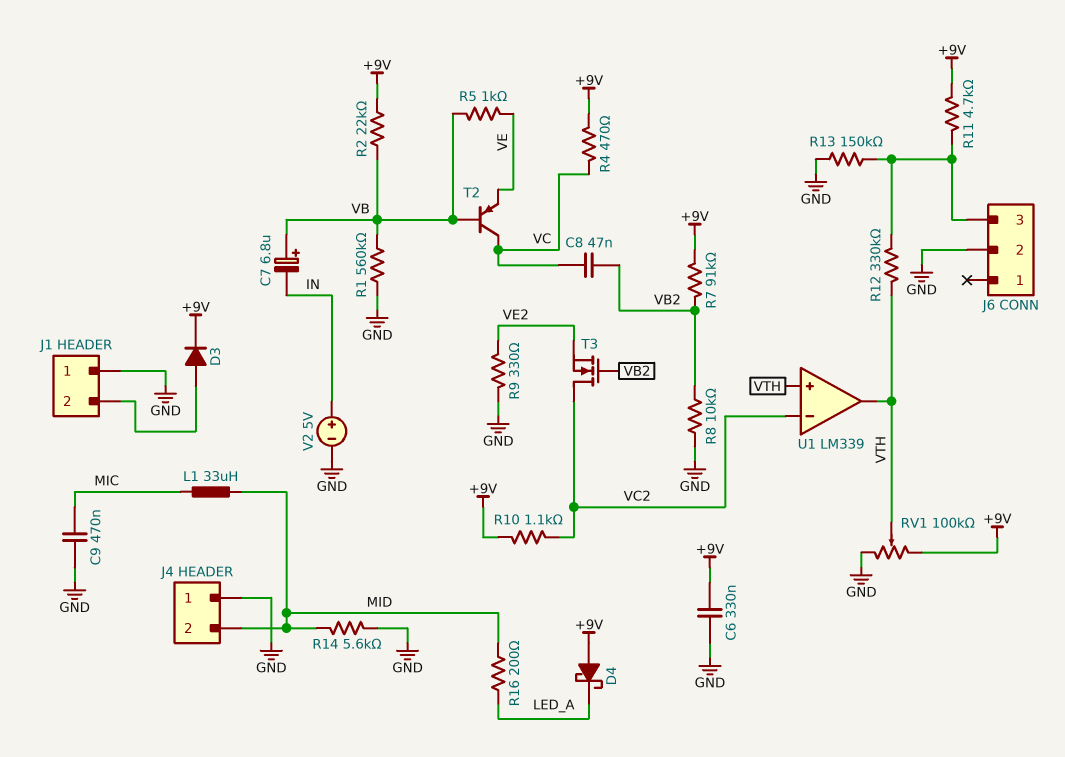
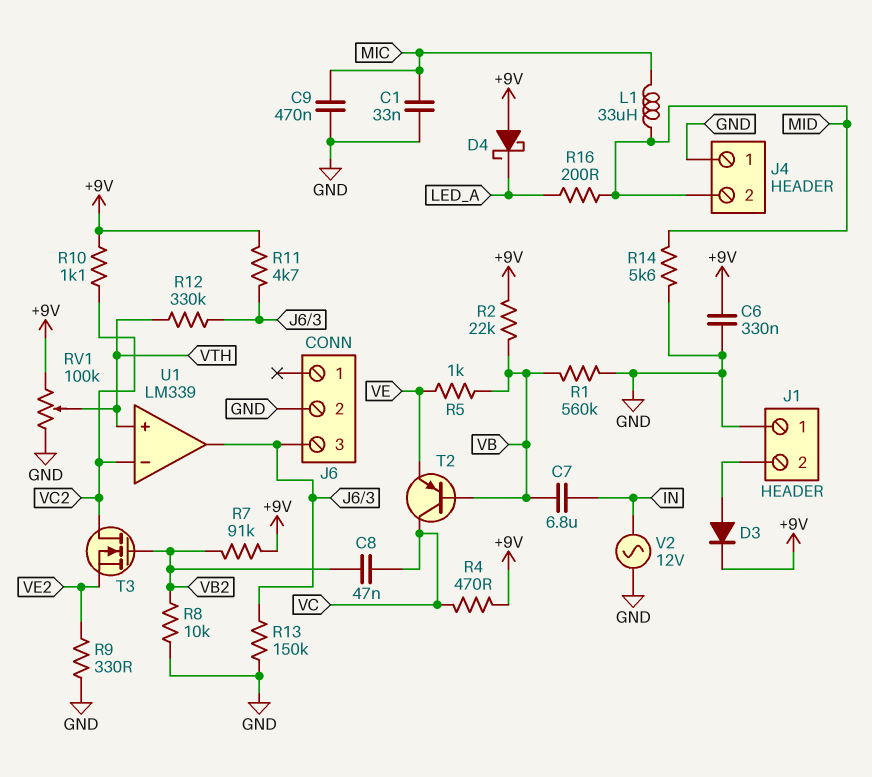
C1: none -> 33nF (GND, MIC)
C7: 6.8uF (plus VB, minus IN) -> 6.8uF (IN, VB)
U1 pin out: VTH -> J6/3
V2: 5V (plus IN, minus GND) -> AC 12V (GND, IN)

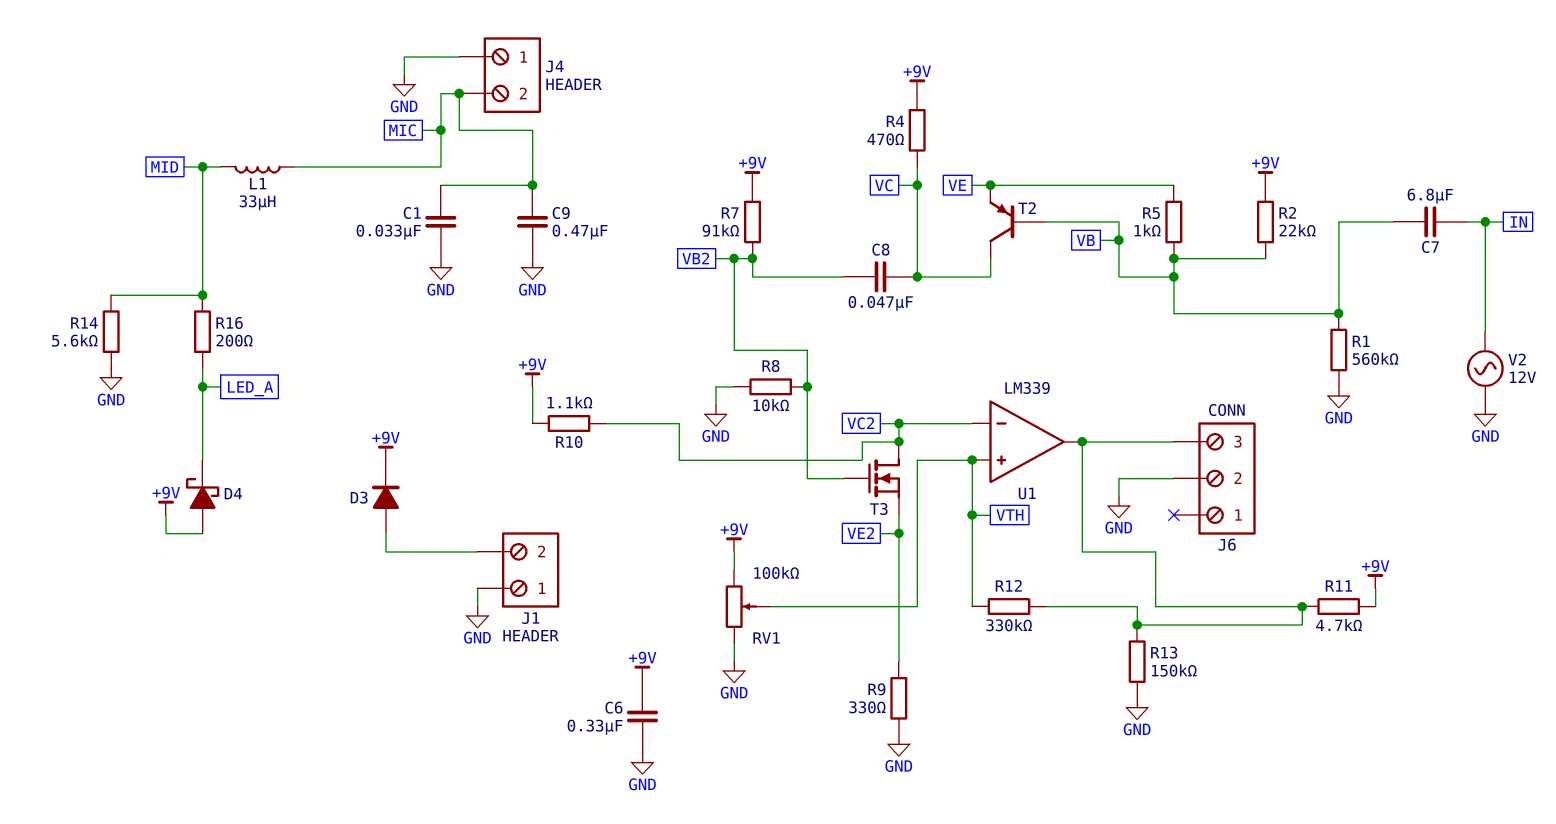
J4 pin 2: MID -> MIC

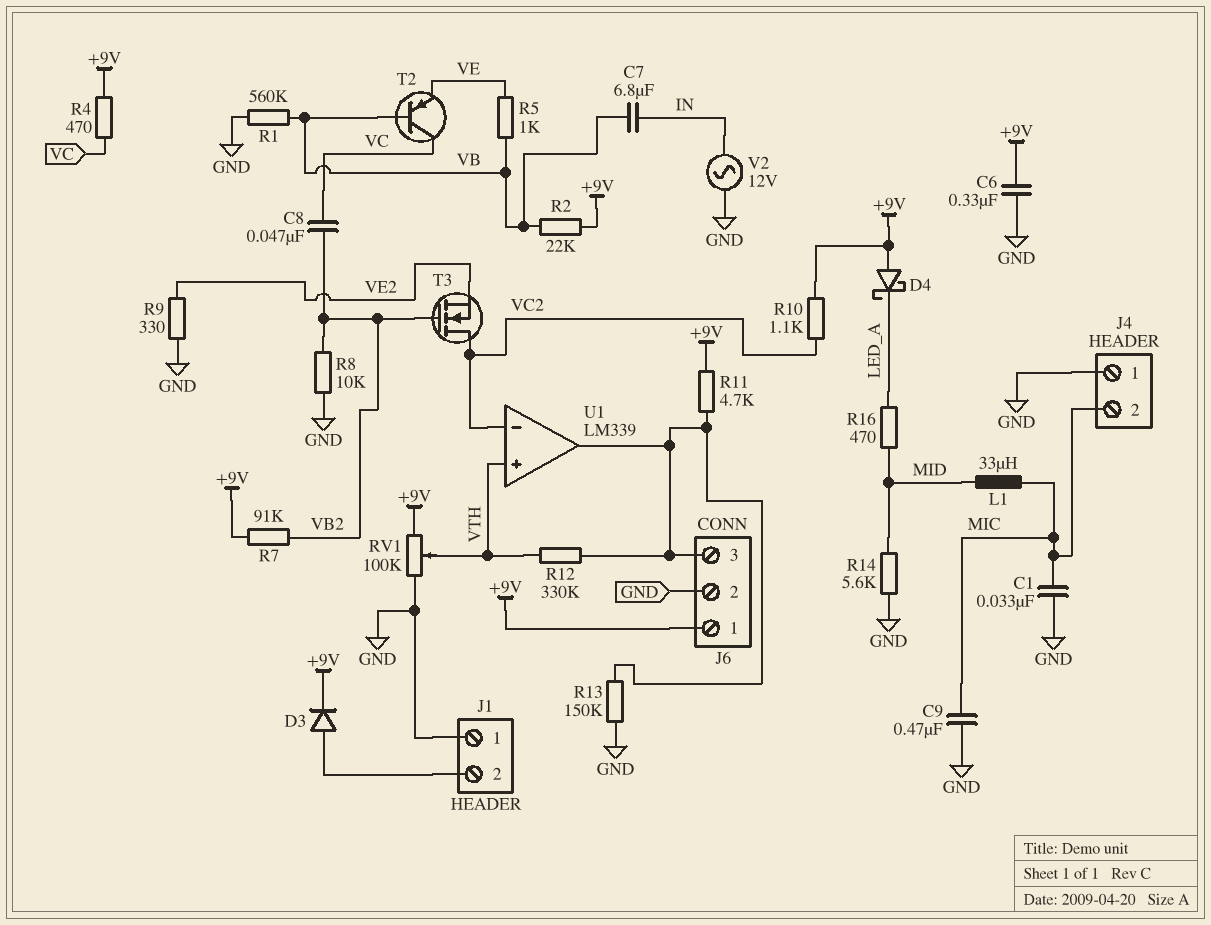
J6 pin 1: none -> +9V
R16: 200 (LED_A, MID) -> 470 (LED_A, MID)

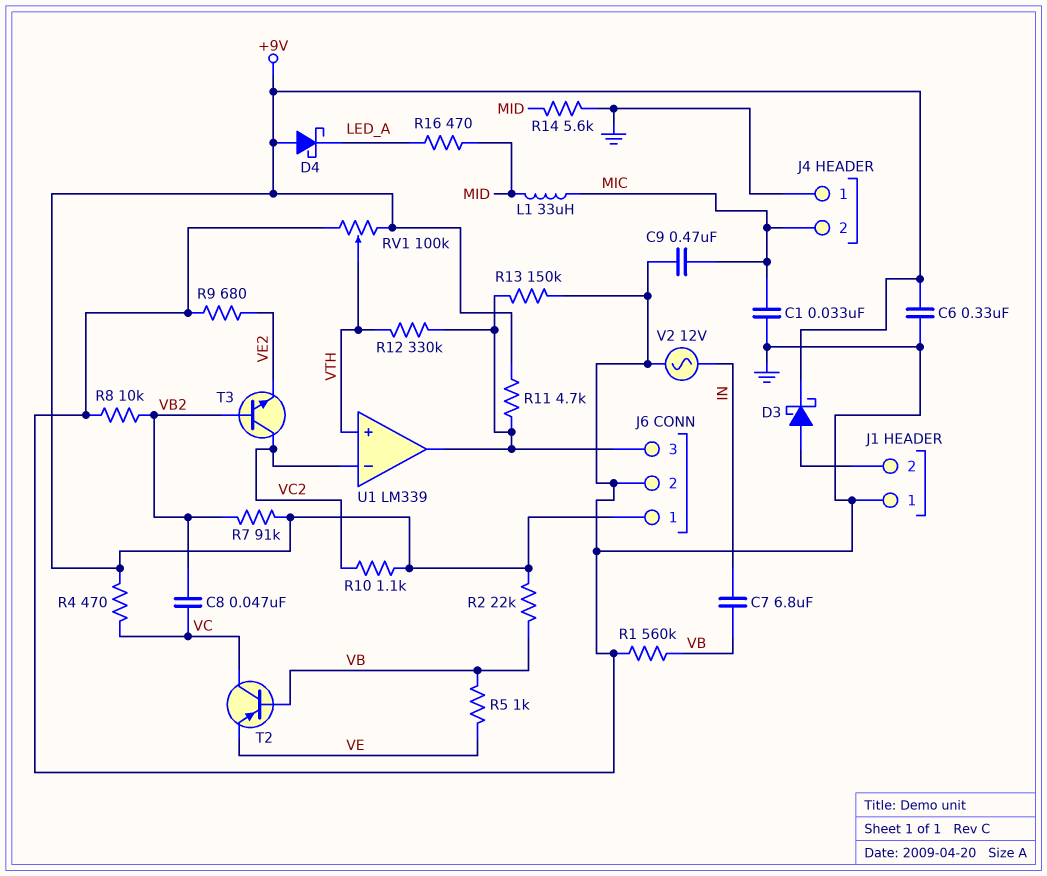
D3: diode (A J1/2, K +9V) -> schottky (A J1/2, K +9V)
R9: 330 (GND, VE2) -> 680 (GND, VE2)
T3: NMOS (G VB2, D VC2, S VE2) -> NPN (B VB2, C VC2, E VE2)

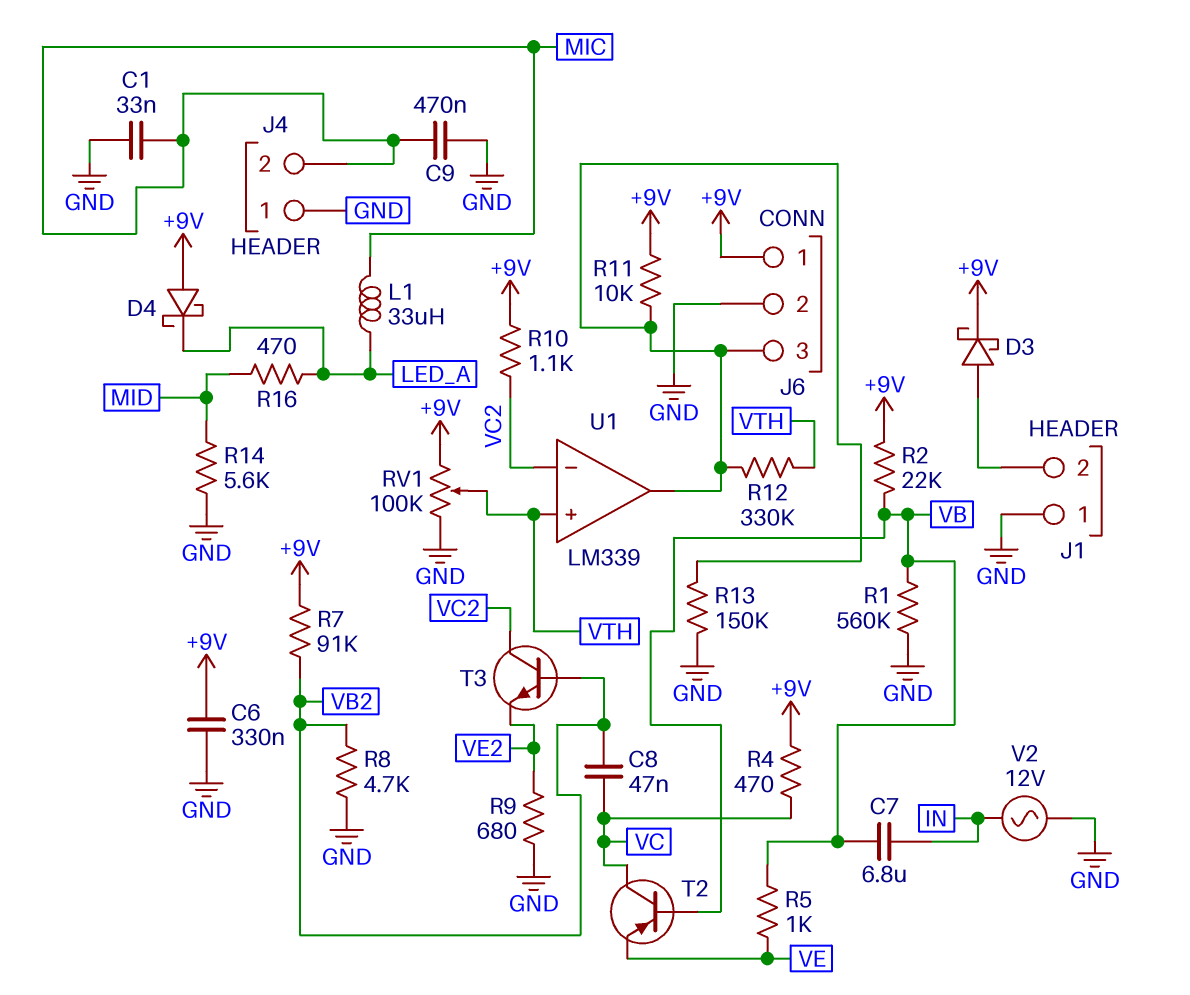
L1: 33uH (MIC, MID) -> 33uH (LED_A, MIC)
R8: 10k (GND, VB2) -> 4.7k (GND, VB2)
R11: 4.7k (+9V, J6/3) -> 10k (+9V, J6/3)

